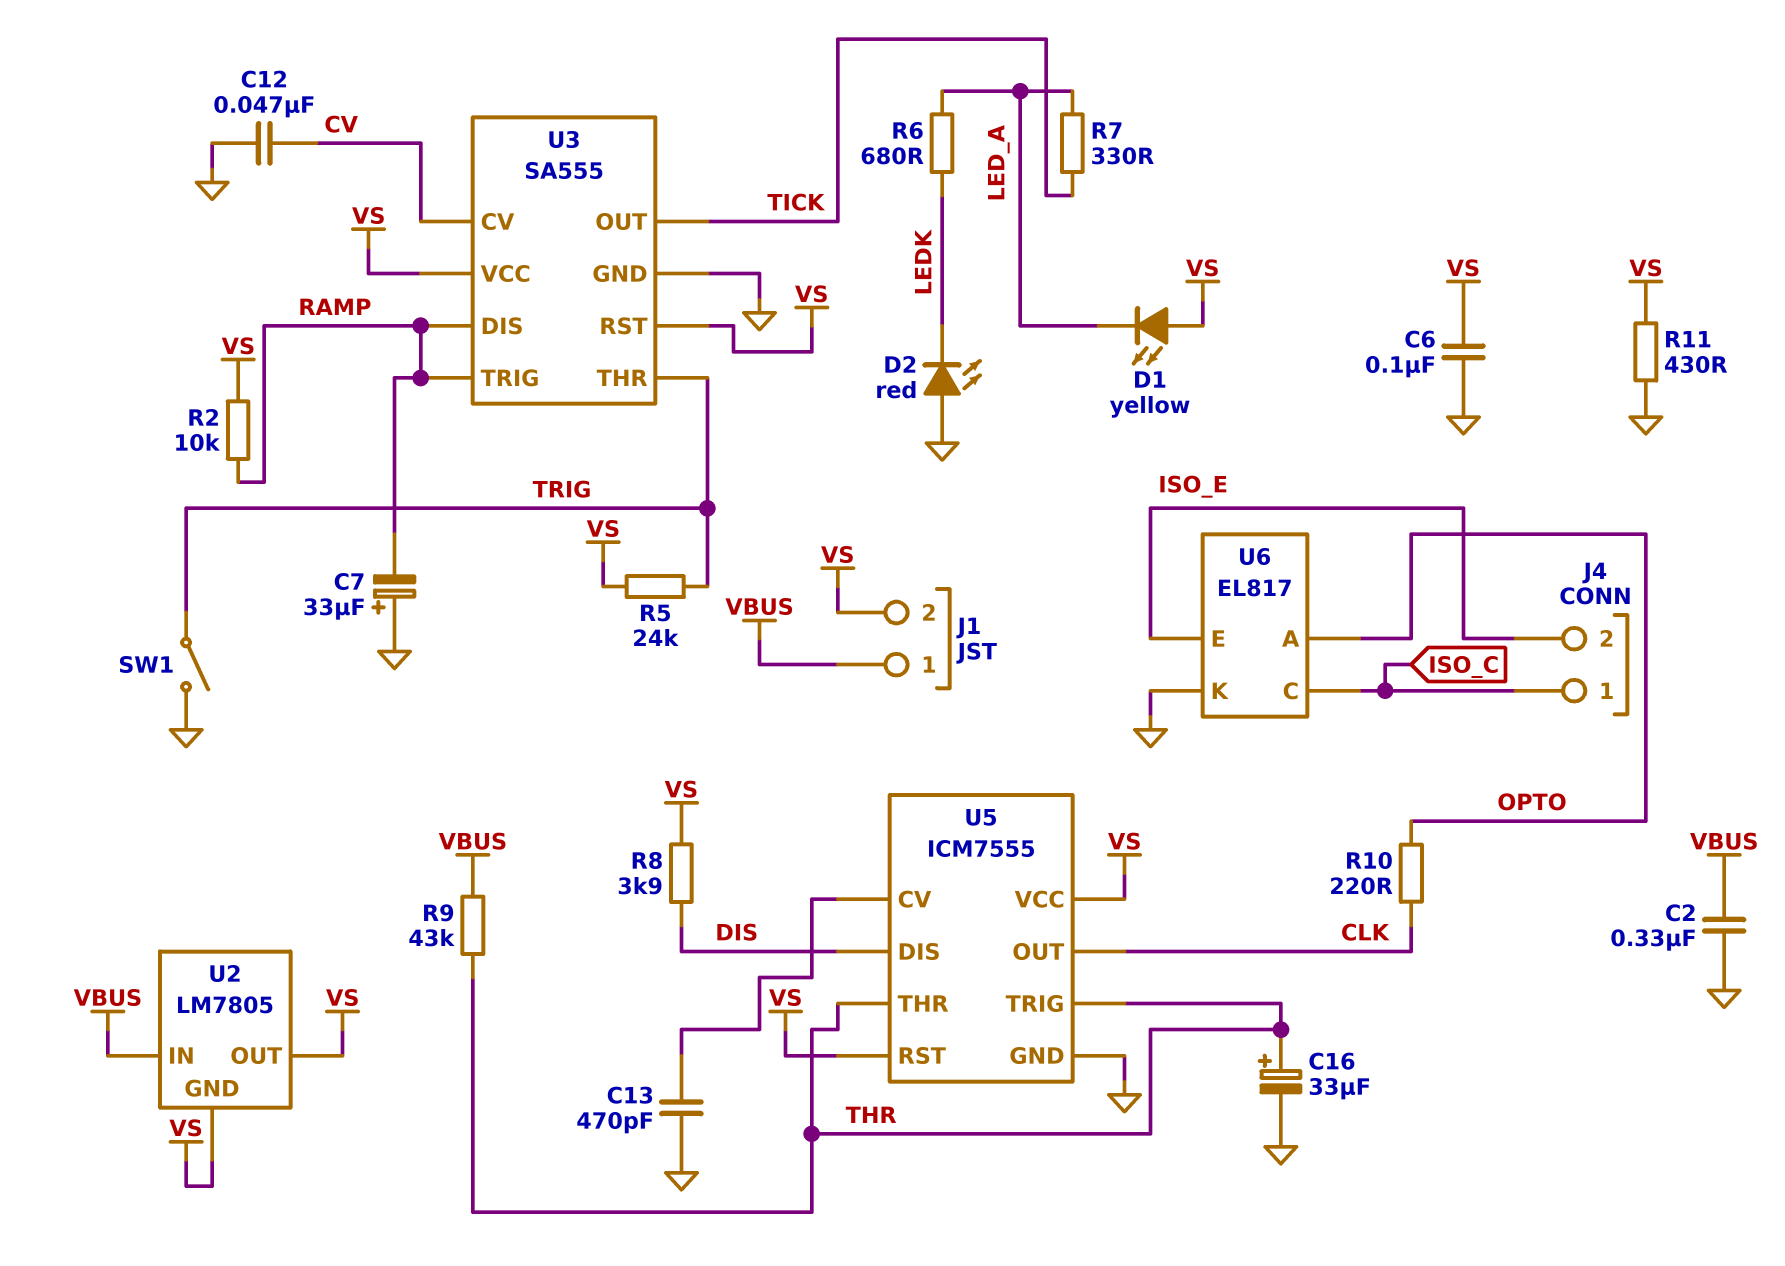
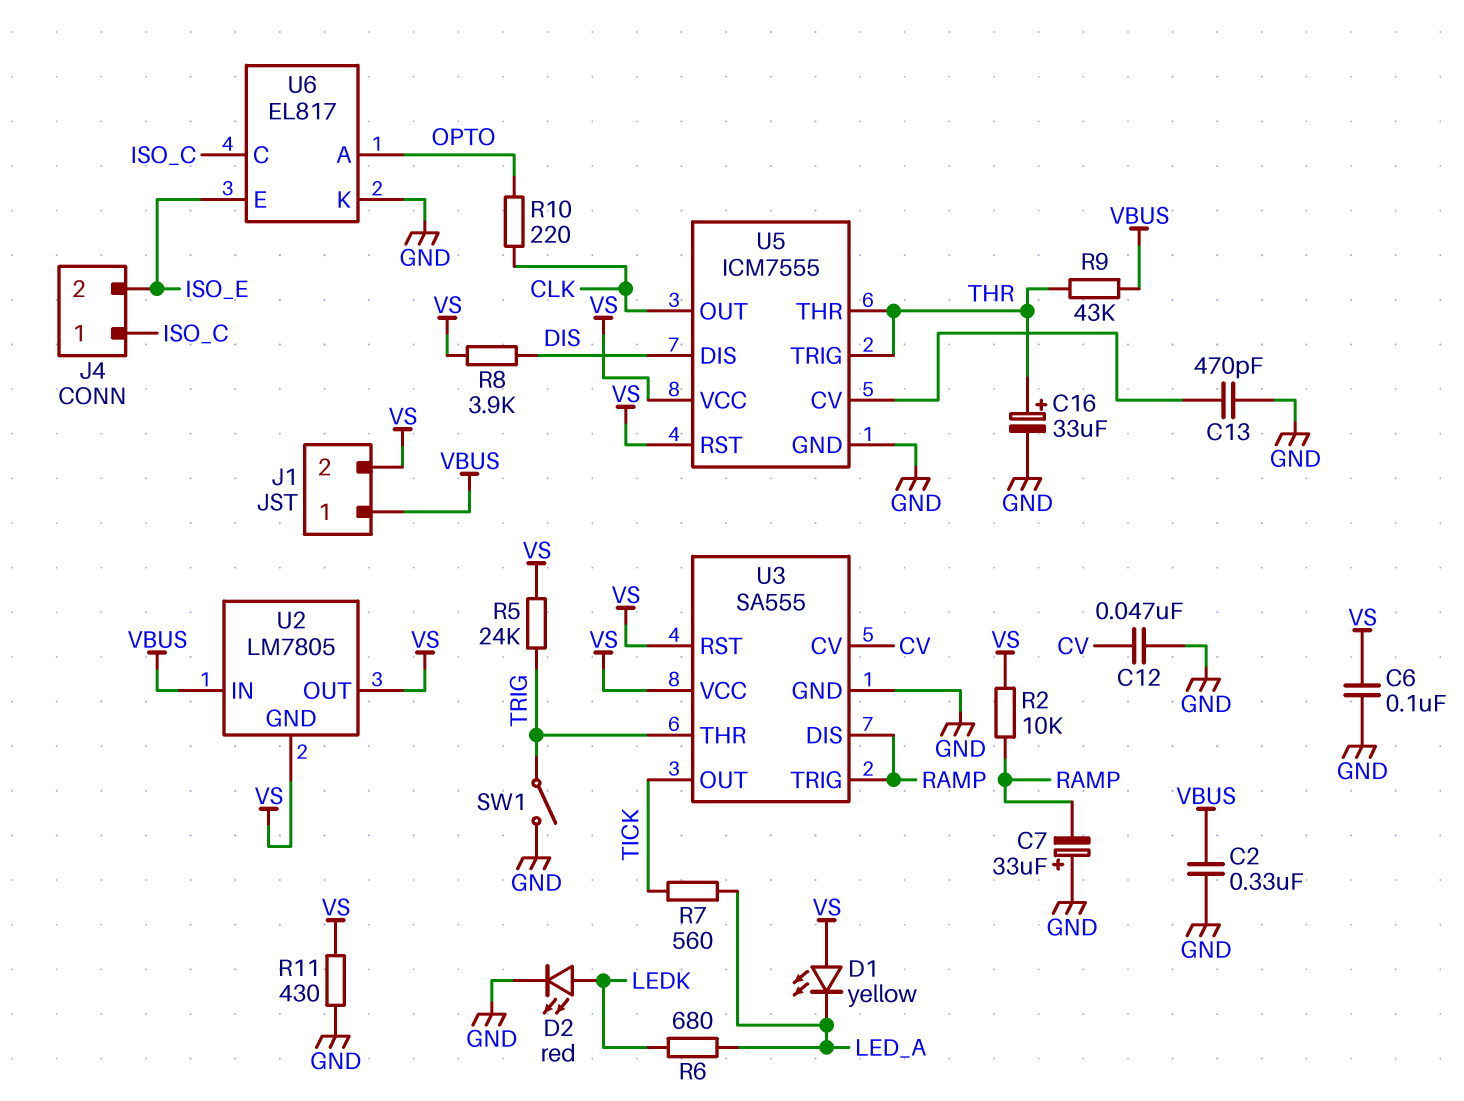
D2: LED red (A GND, K LEDK) -> LED red (A LEDK, K GND)
R7: 330 (LED_A, TICK) -> 560 (LED_A, TICK)

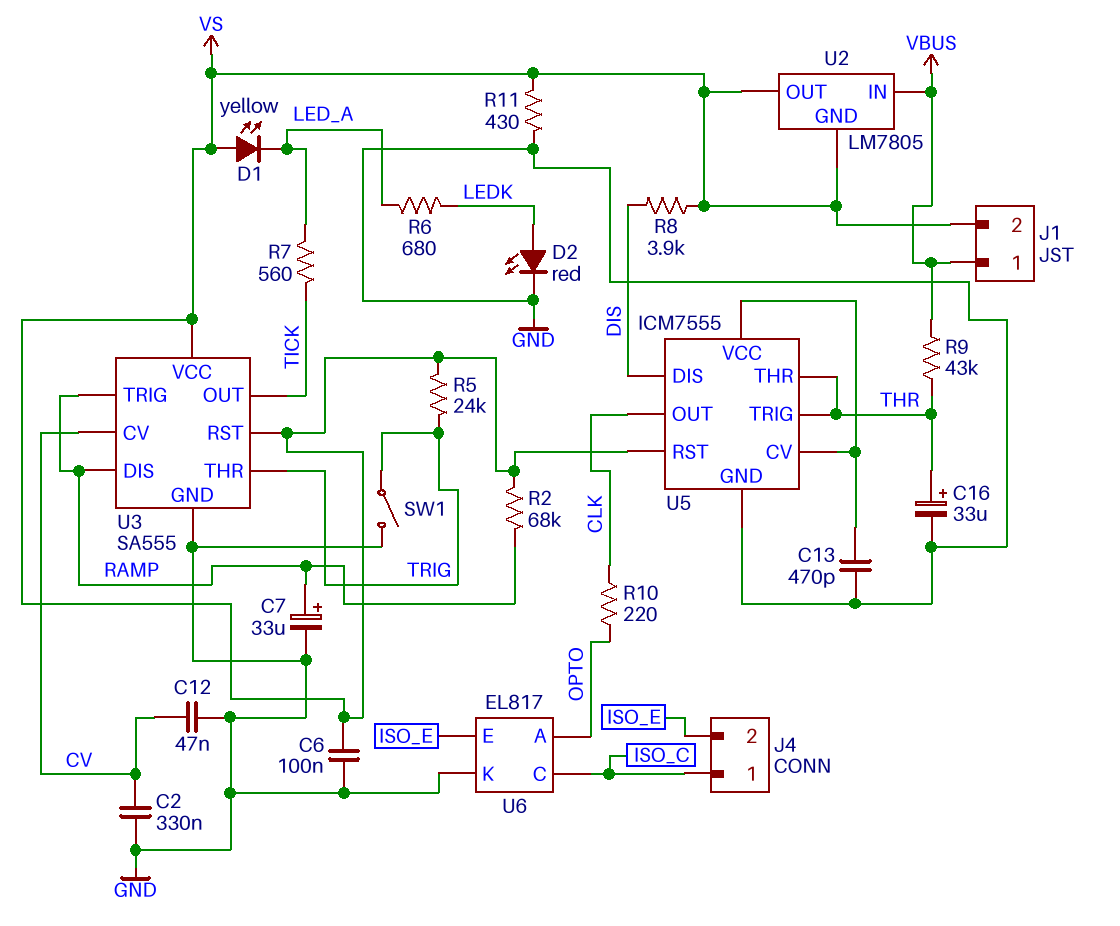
C2: 330nF (GND, VBUS) -> 330nF (CV, GND)
C7: 33uF (plus GND, minus RAMP) -> 33uF (plus RAMP, minus GND)
R2: 10k (RAMP, VS) -> 68k (RAMP, VS)
U5 pin VCC: VS -> U5/CV

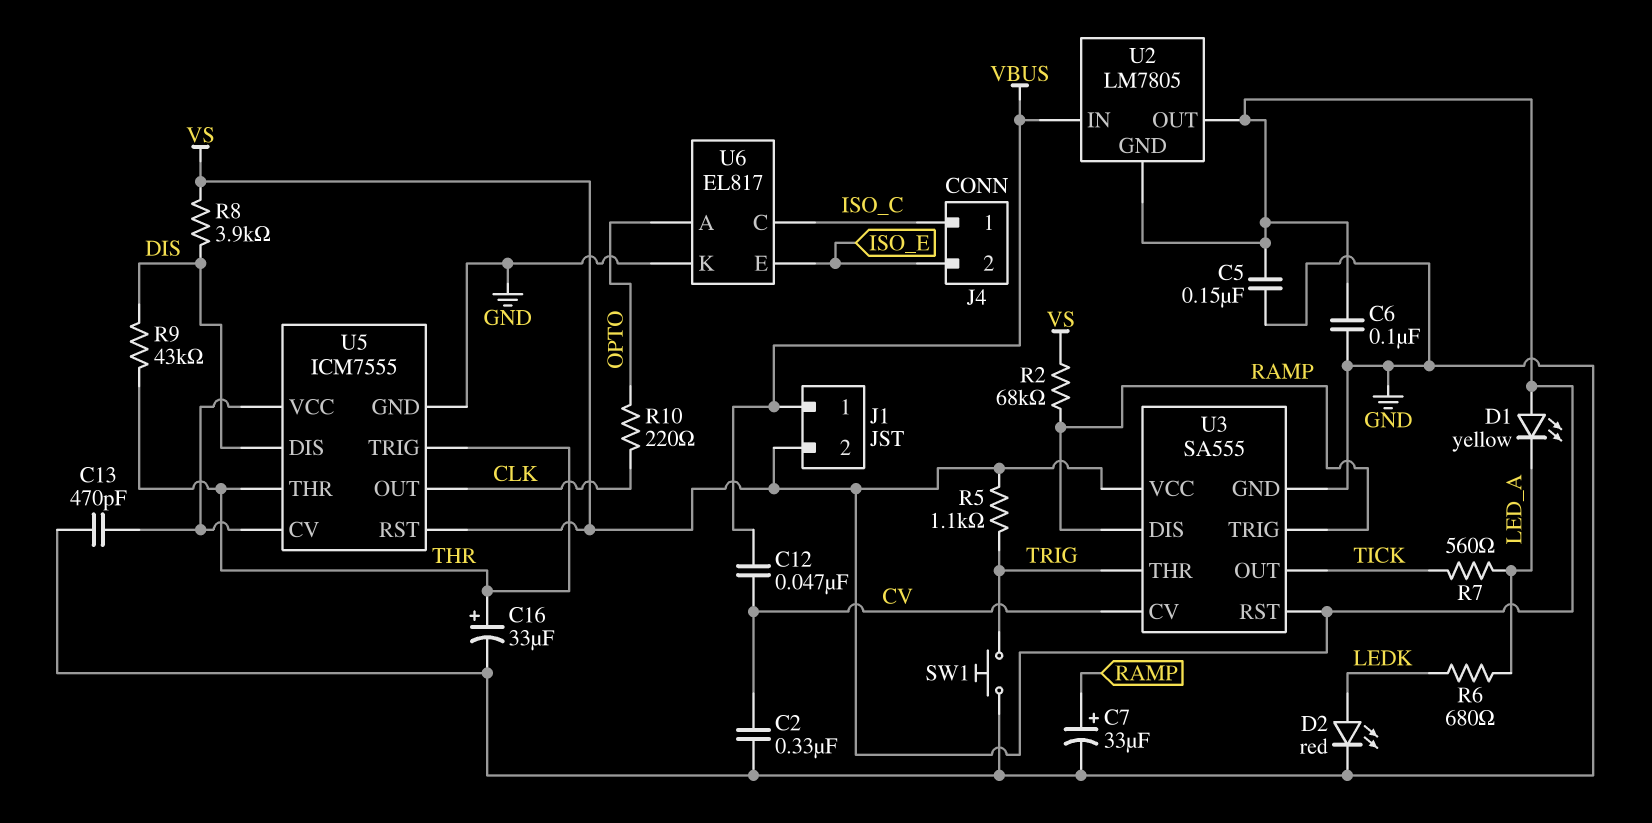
C5: none -> 150nF (GND, VS)
C12: 47nF (CV, GND) -> 47nF (CV, VBUS)
R5: 24k (TRIG, VS) -> 1.1k (TRIG, VS)
R9: 43k (THR, VBUS) -> 43k (DIS, THR)
R11: 430 (GND, VS) -> none
SW1: switch (GND, TRIG) -> button (GND, TRIG)

